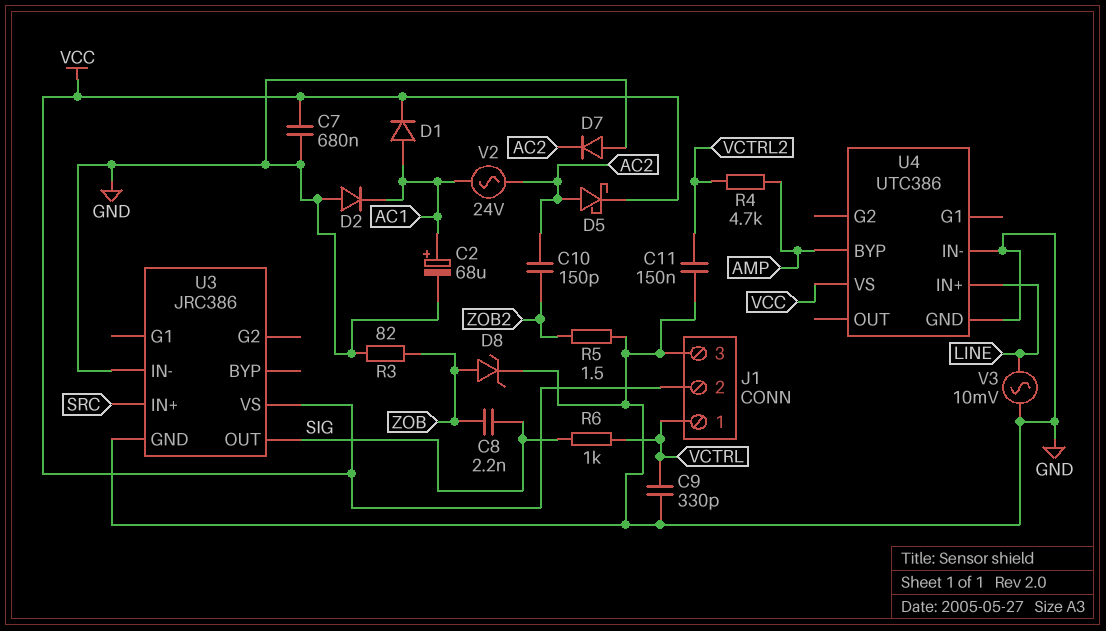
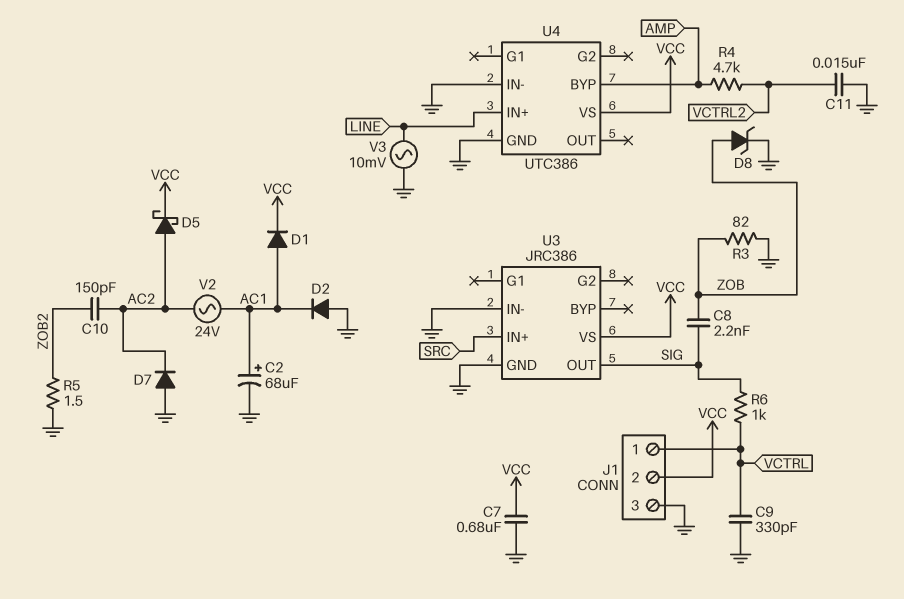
C11: 150nF (GND, VCTRL2) -> 15nF (GND, VCTRL2)

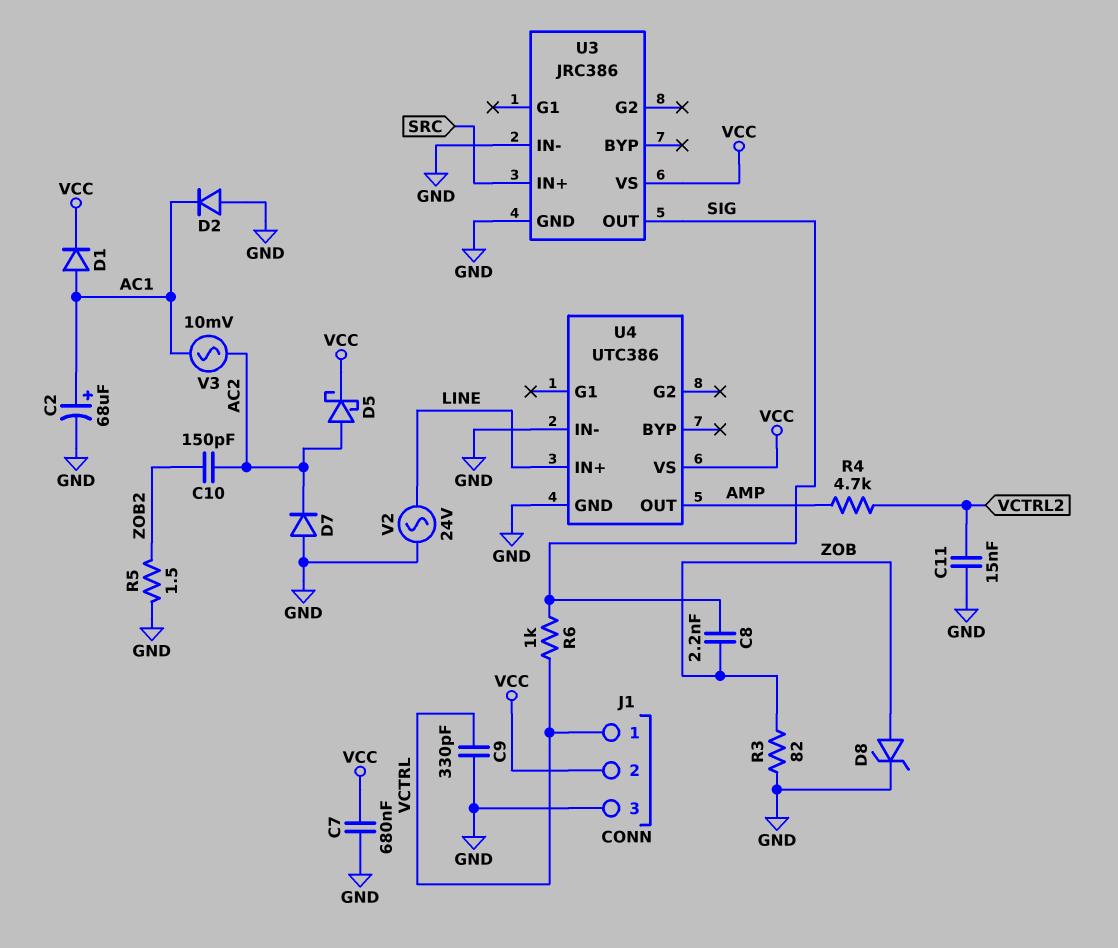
U4 pin BYP: AMP -> none
U4 pin OUT: none -> AMP
V2: AC 24V (AC1, AC2) -> AC 24V (GND, LINE)
V3: AC 10mV (GND, LINE) -> AC 10mV (AC1, AC2)

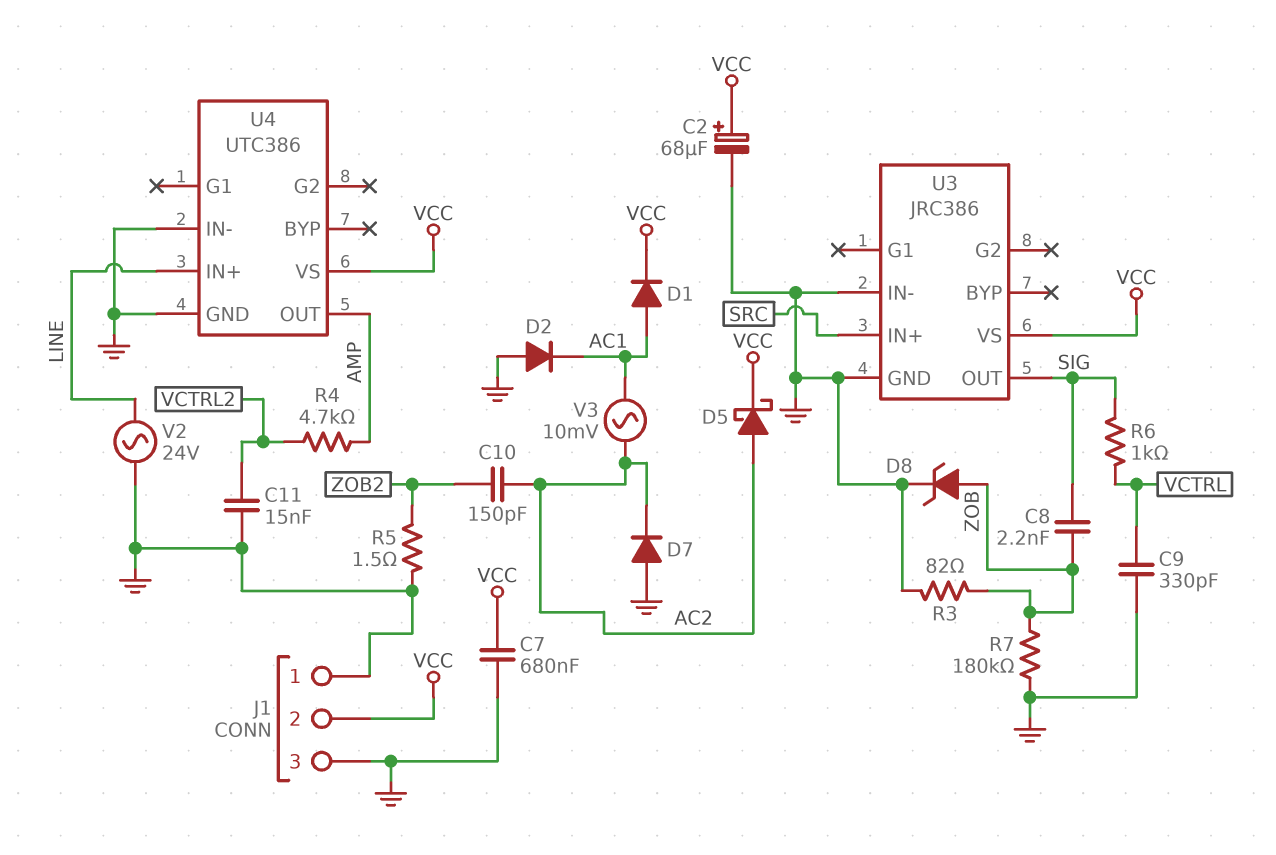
C2: 68uF (plus AC1, minus GND) -> 68uF (plus VCC, minus GND)
J1 pin 1: VCTRL -> GND
R7: none -> 180k (GND, ZOB)

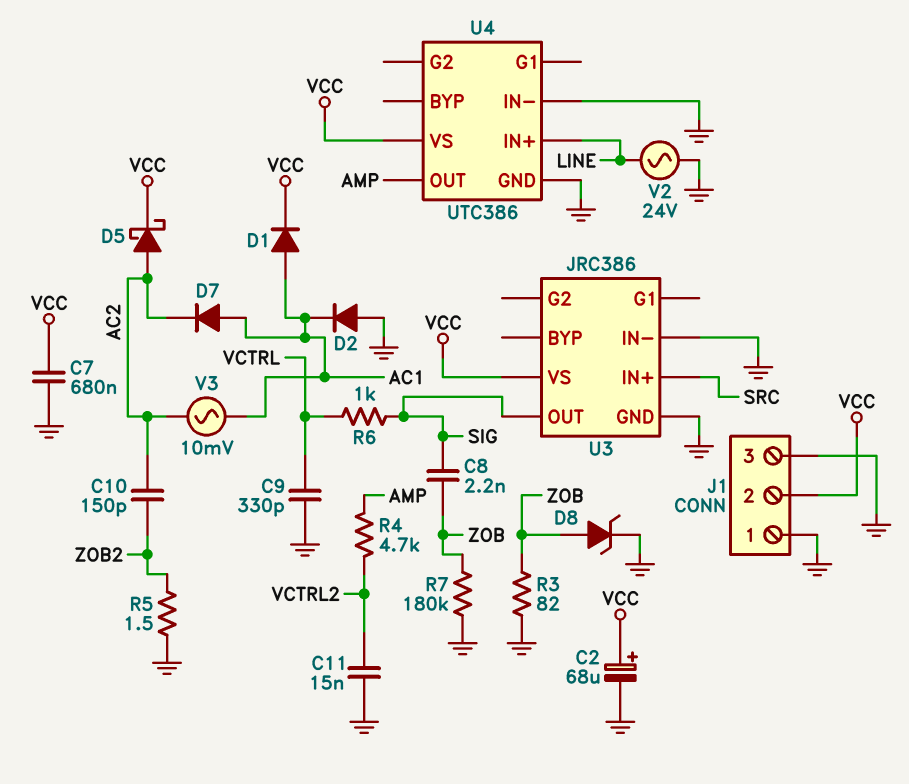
D7: diode (A GND, K AC2) -> diode (A AC1, K AC2)

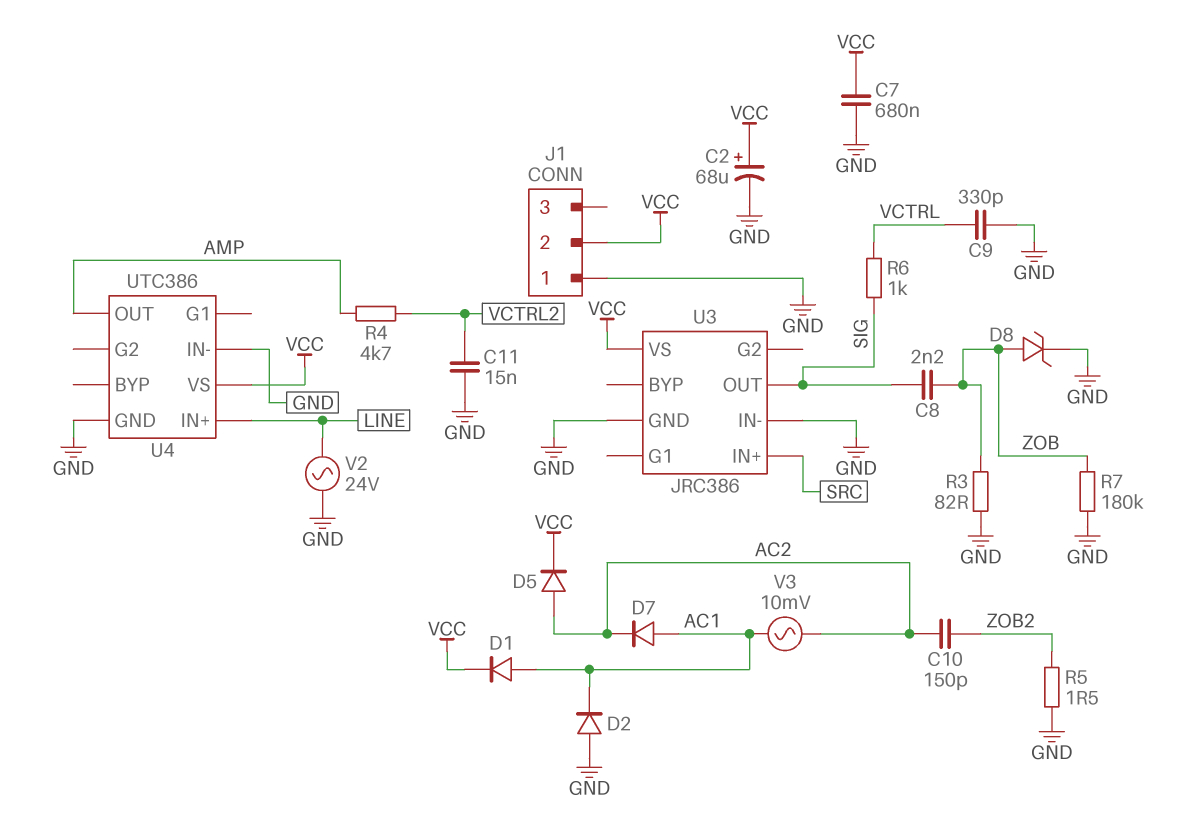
D5: schottky (A AC2, K VCC) -> diode (A AC2, K VCC)
J1 pin 3: GND -> none

